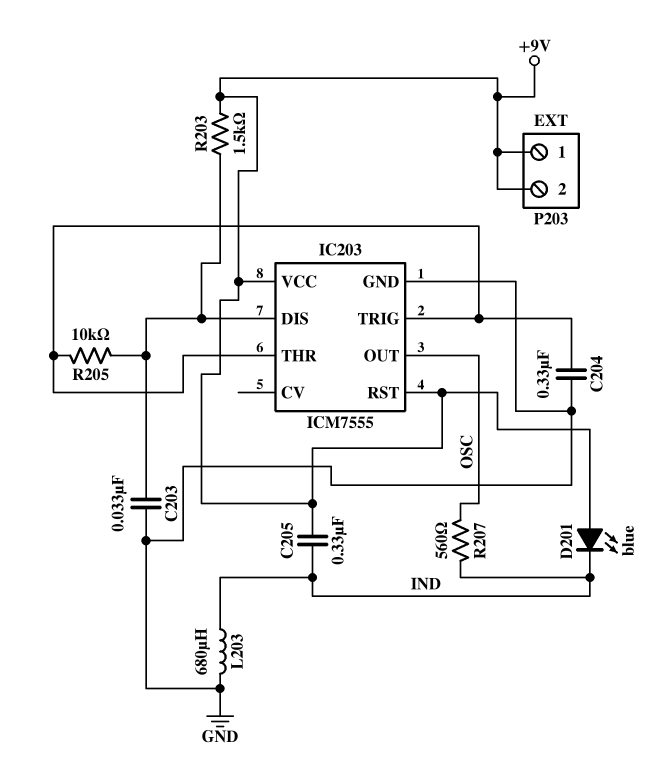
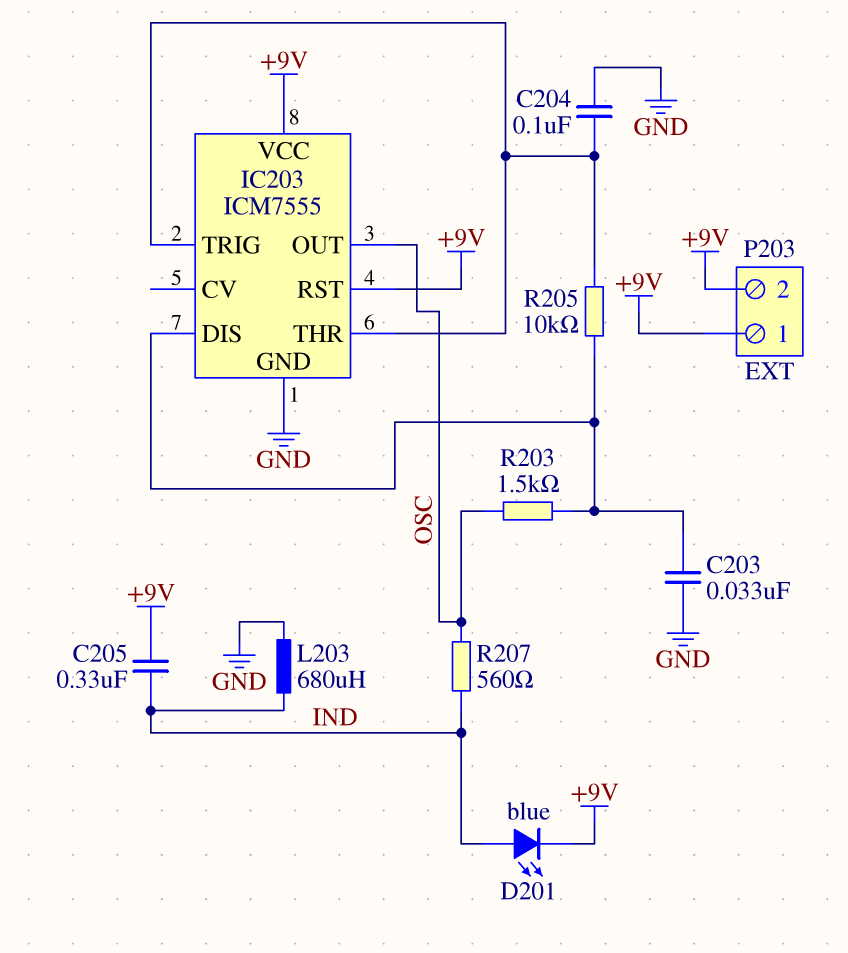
C204: 330nF (GND, IC203/THR) -> 100nF (GND, IC203/THR)
D201: LED blue (A +9V, K IND) -> LED blue (A IND, K +9V)
R203: 1.5k (+9V, IC203/DIS) -> 1.5k (IC203/DIS, OSC)

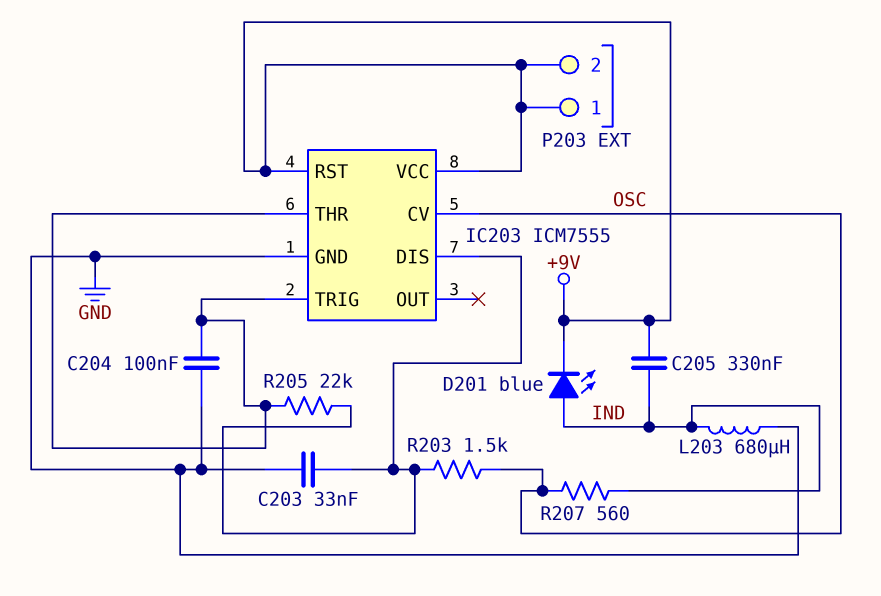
IC203 pin CV: none -> OSC
IC203 pin OUT: OSC -> none
R205: 10k (IC203/DIS, IC203/THR) -> 22k (IC203/DIS, IC203/THR)

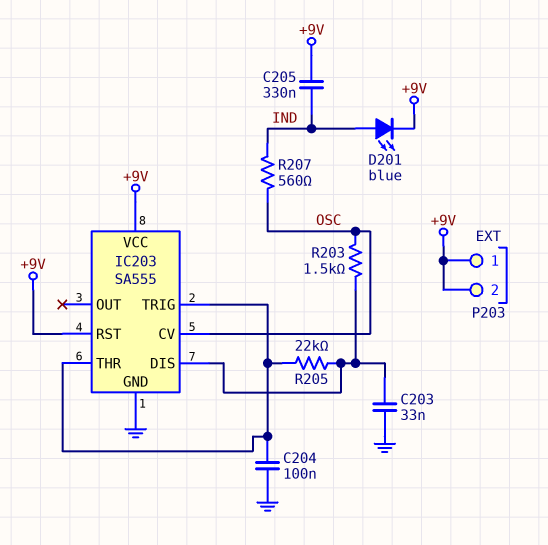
IC203: ICM7555 -> SA555
L203: 680uH (GND, IND) -> none

